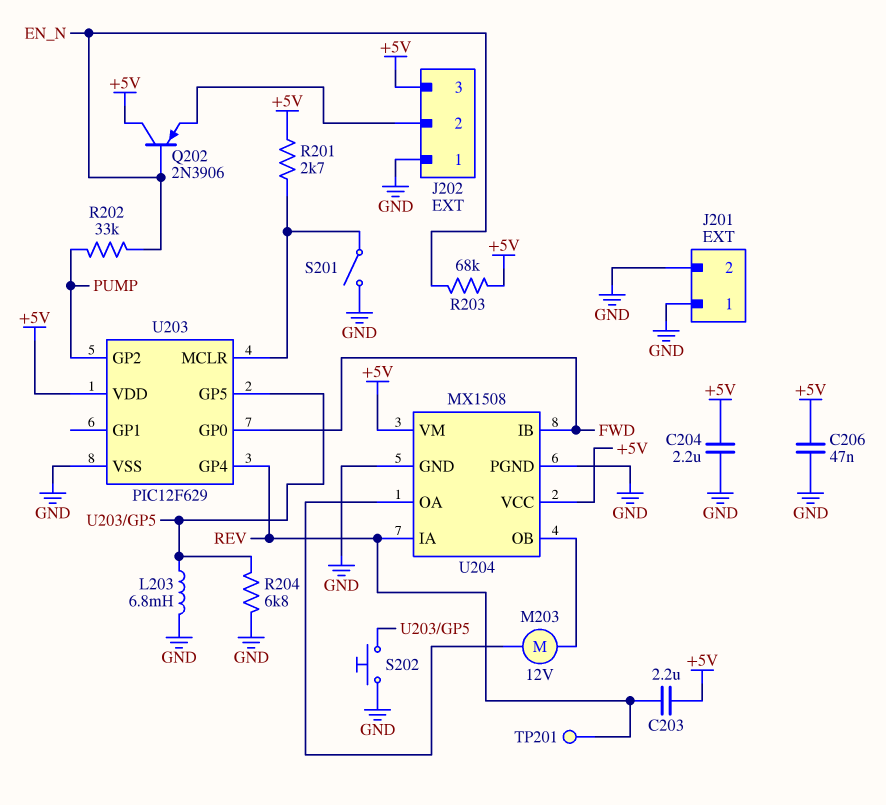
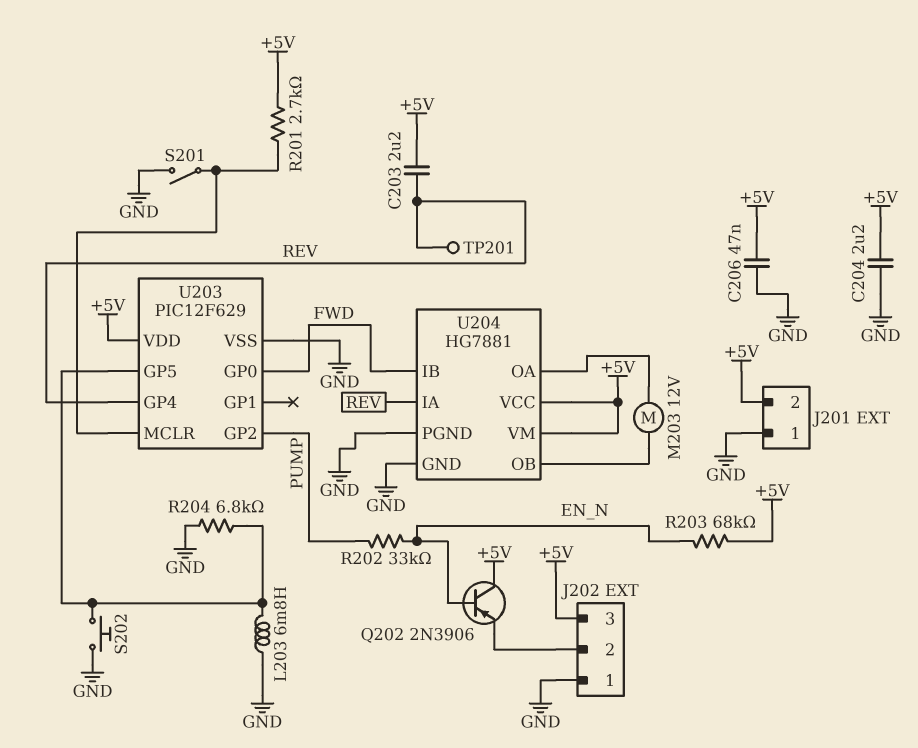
J201 pin 2: GND -> +5V
U204: MX1508 -> HG7881

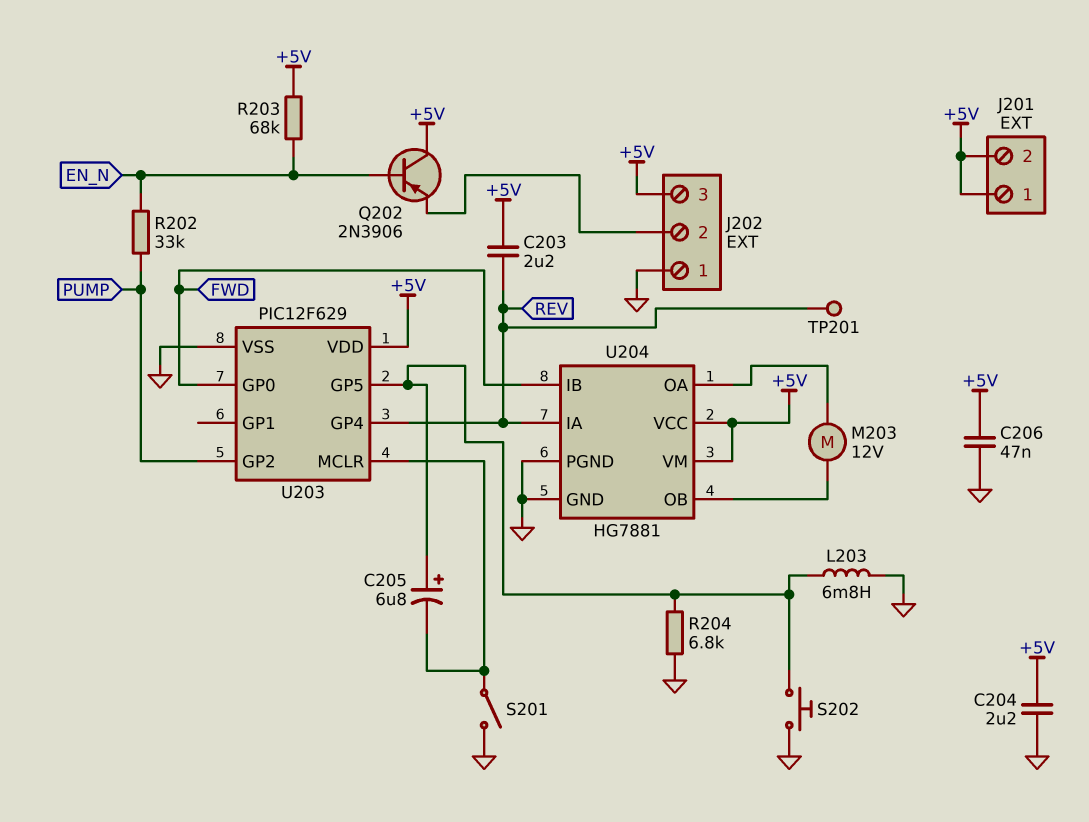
C205: none -> 6.8uF (plus U203/GP5, minus U203/MCLR)
J201 pin 1: GND -> +5V
R201: 2.7k (+5V, U203/MCLR) -> none

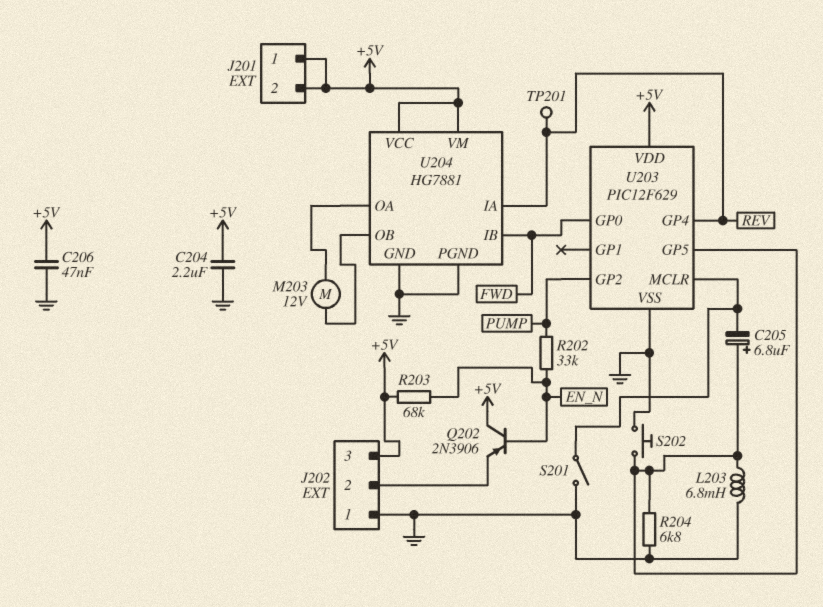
C203: 2.2uF (+5V, REV) -> none

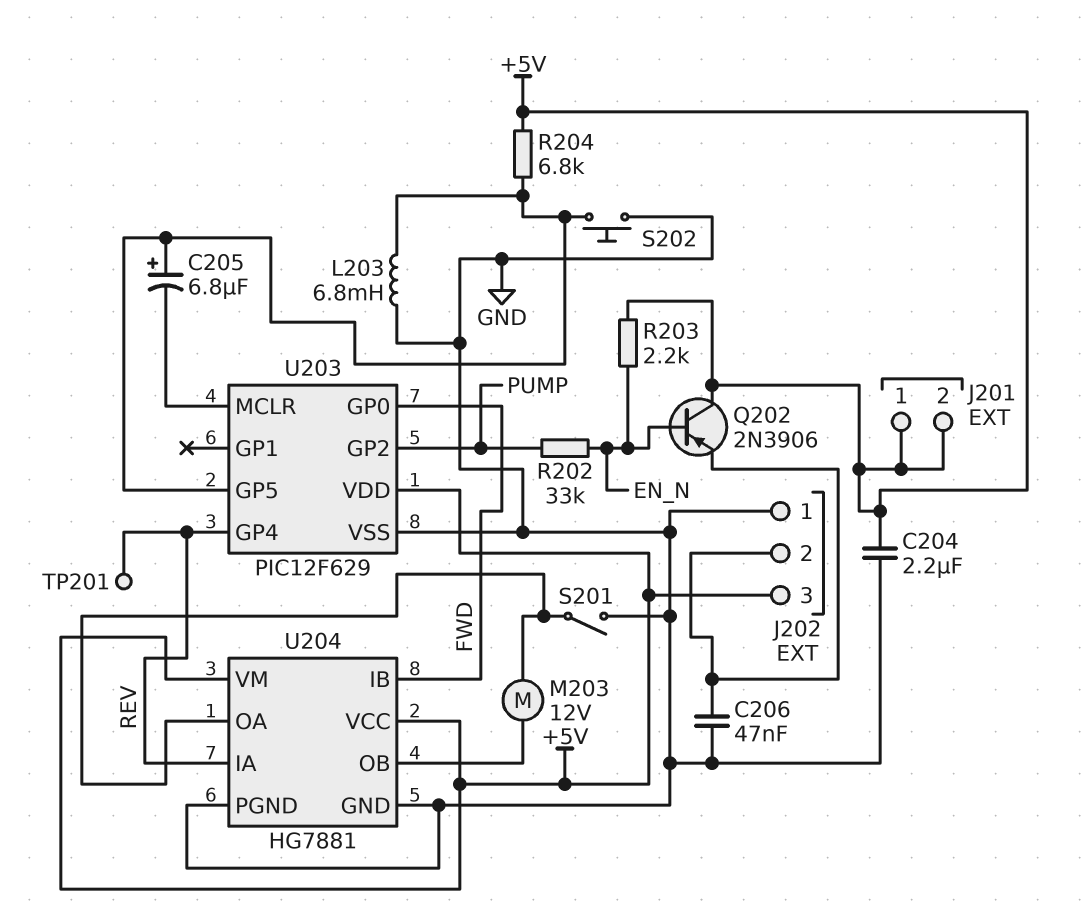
C206: 47nF (+5V, GND) -> 47nF (GND, J202/2)
R203: 68k (+5V, EN_N) -> 2.2k (+5V, EN_N)
R204: 6.8k (GND, U203/GP5) -> 6.8k (+5V, U203/GP5)
S201: switch (GND, U203/MCLR) -> switch (GND, U204/OA)

